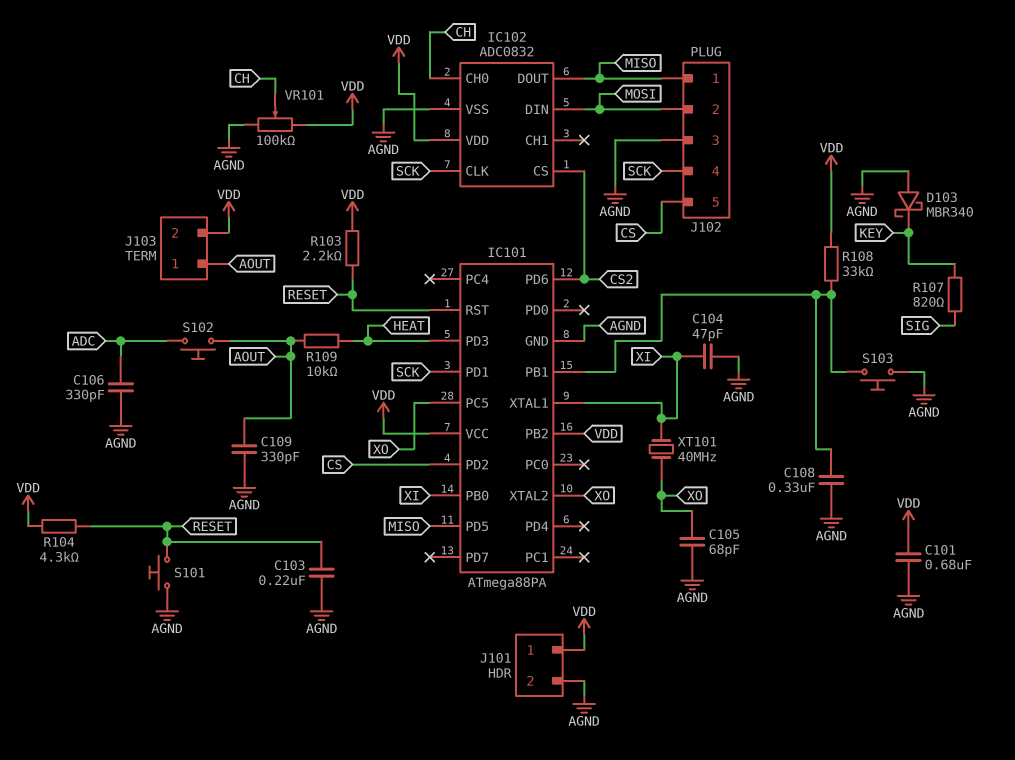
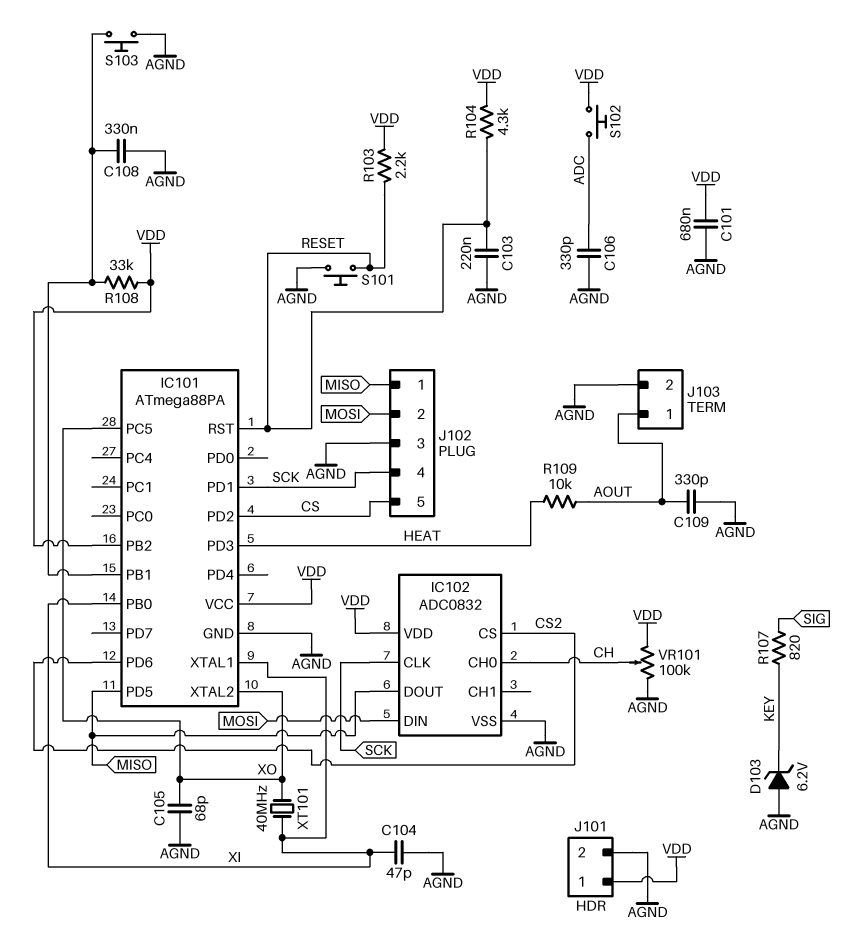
D103: schottky MBR340 (A AGND, K KEY) -> zener 6.2V (A AGND, K KEY)
J103 pin 2: VDD -> AGND
S102: button (ADC, AOUT) -> button (ADC, VDD)

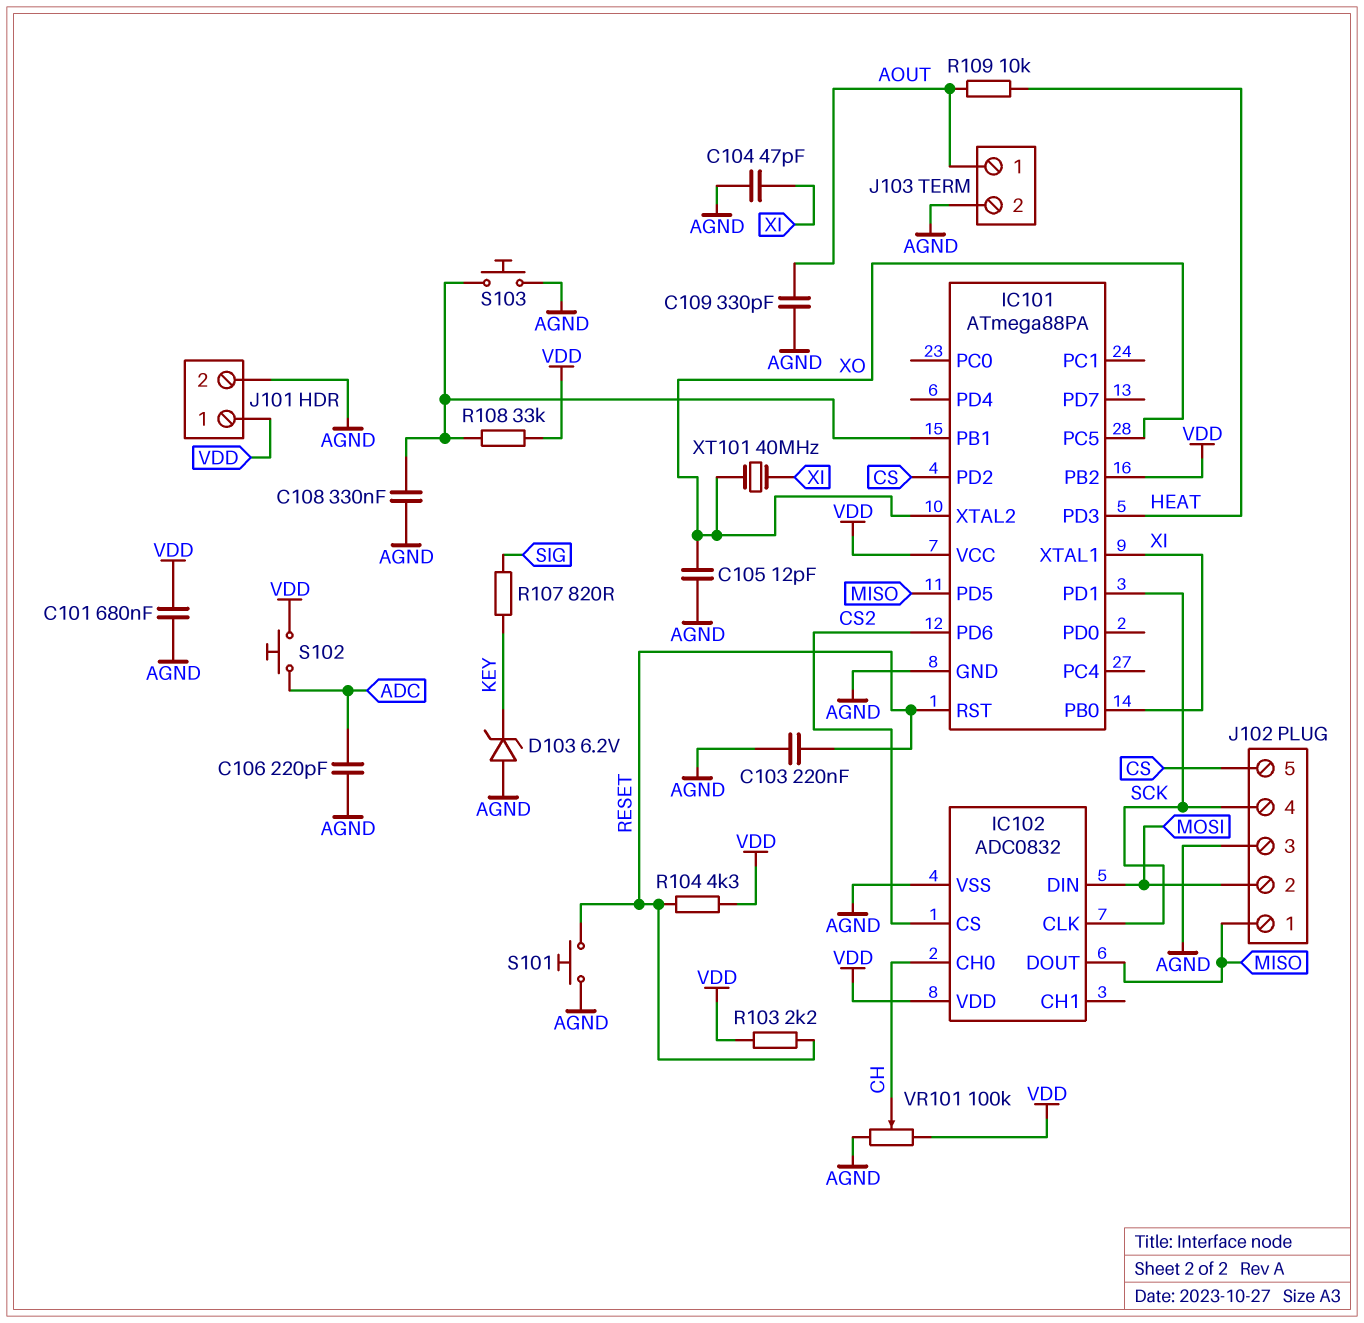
C105: 68pF (AGND, XO) -> 12pF (AGND, XO)
C106: 330pF (ADC, AGND) -> 220pF (ADC, AGND)

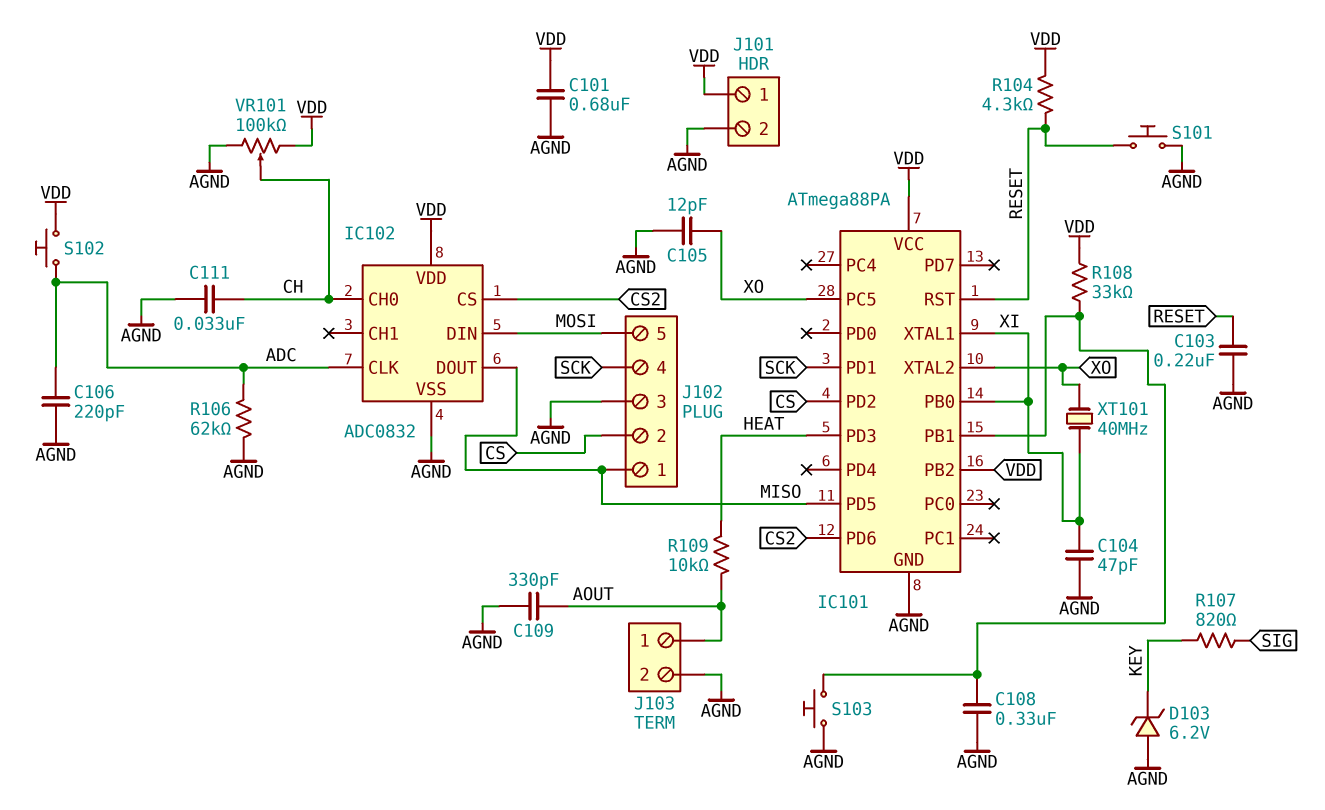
C111: none -> 33nF (AGND, CH)
IC102 pin CLK: SCK -> ADC
J102 pin 2: MOSI -> CS
J102 pin 5: CS -> MOSI
R103: 2.2k (RESET, VDD) -> none
R106: none -> 62k (ADC, AGND)

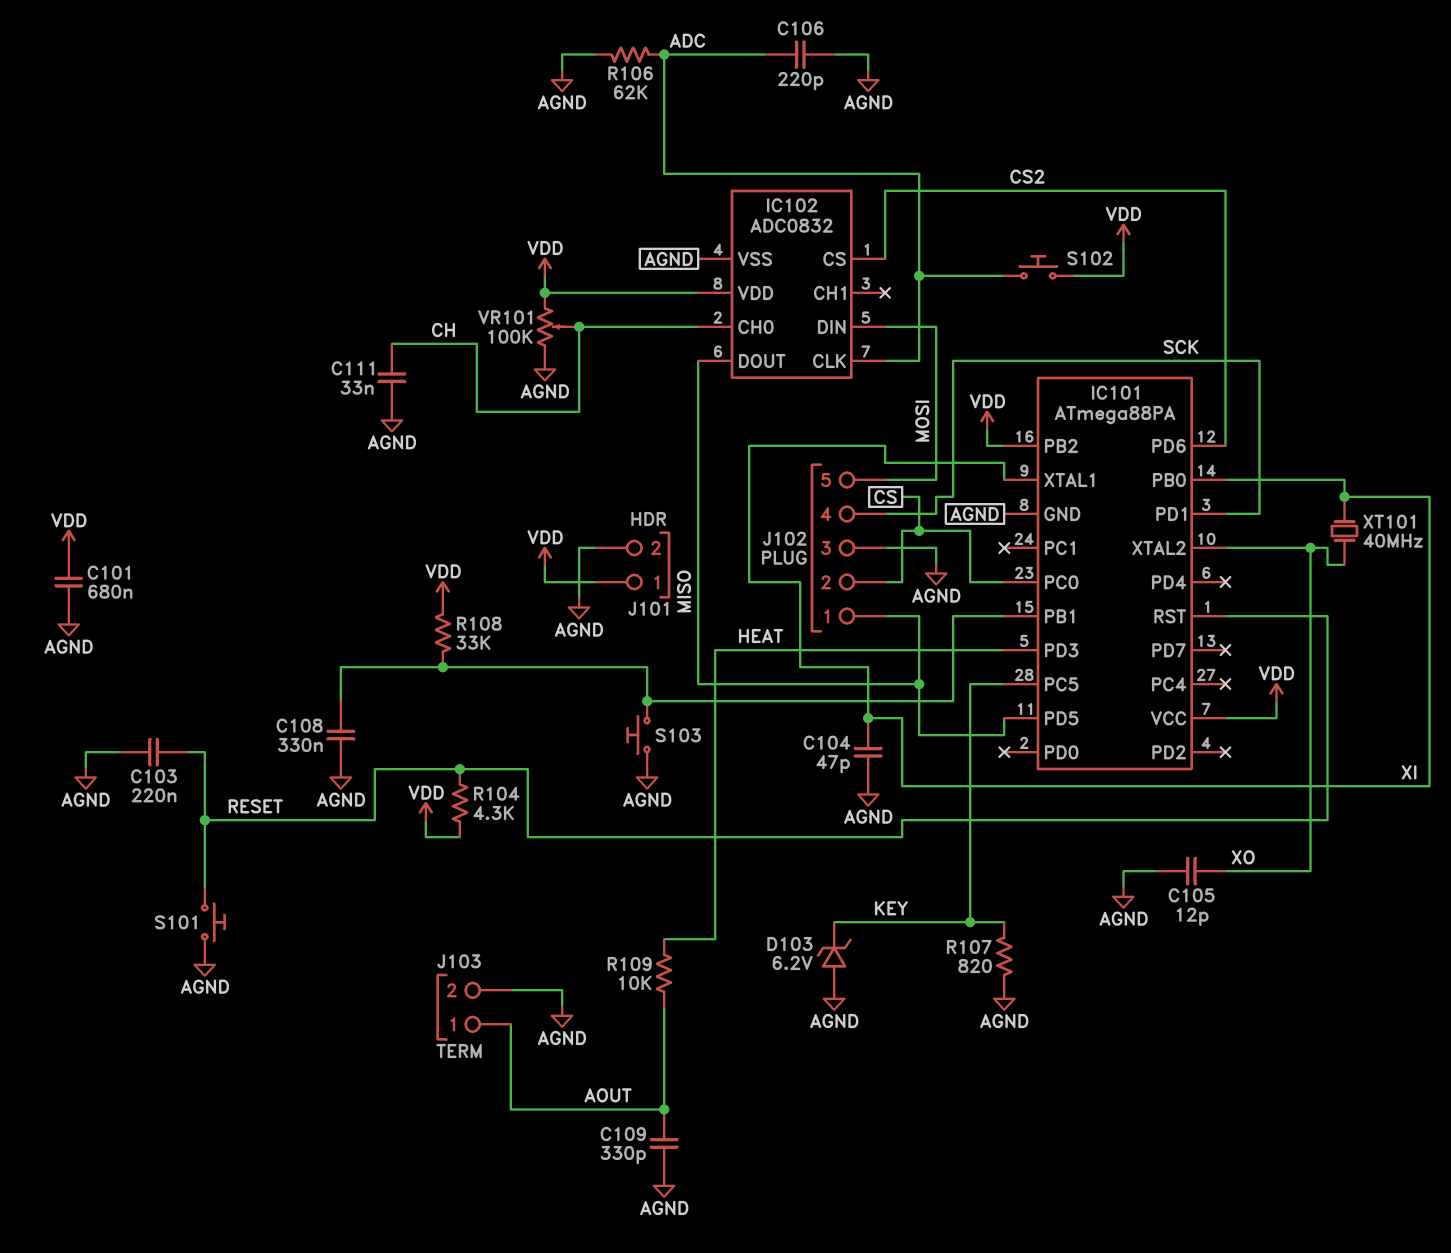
IC101 pin PC0: none -> CS
IC101 pin PC5: XO -> KEY
IC101 pin PD2: CS -> none
R107: 820 (KEY, SIG) -> 820 (AGND, KEY)

